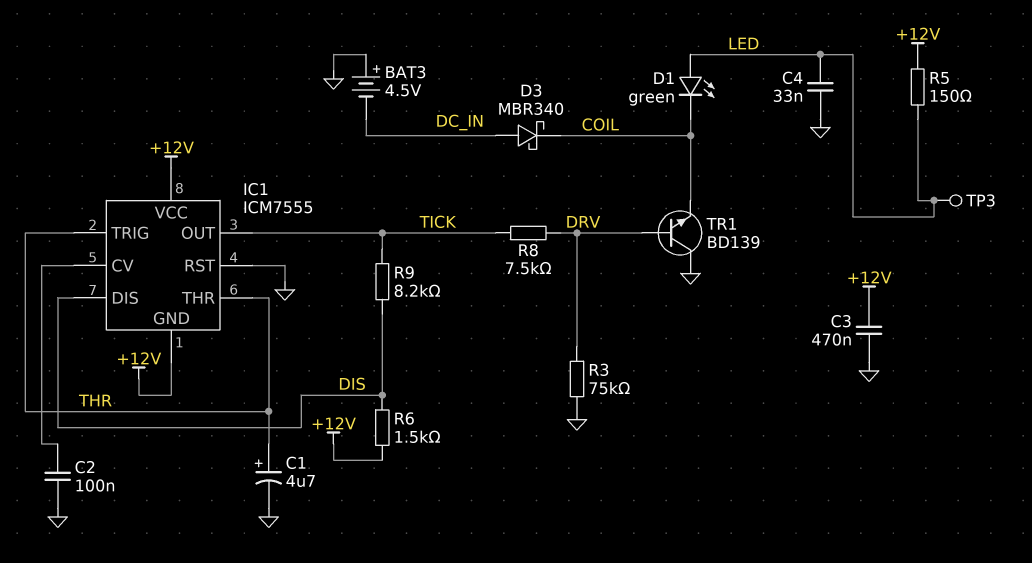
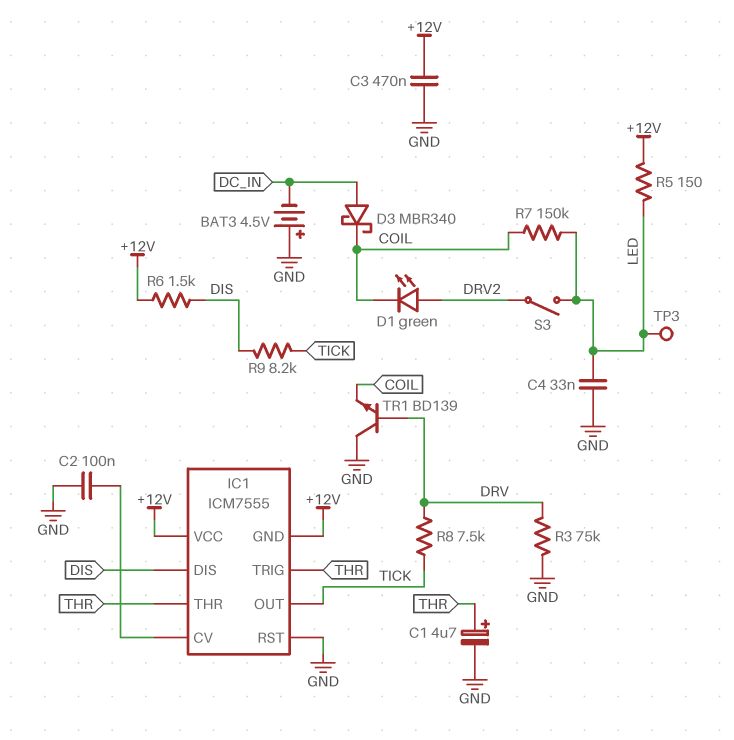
D1: LED green (A LED, K COIL) -> LED green (A DRV2, K COIL)
R7: none -> 150k (COIL, LED)
S3: none -> switch (DRV2, LED)

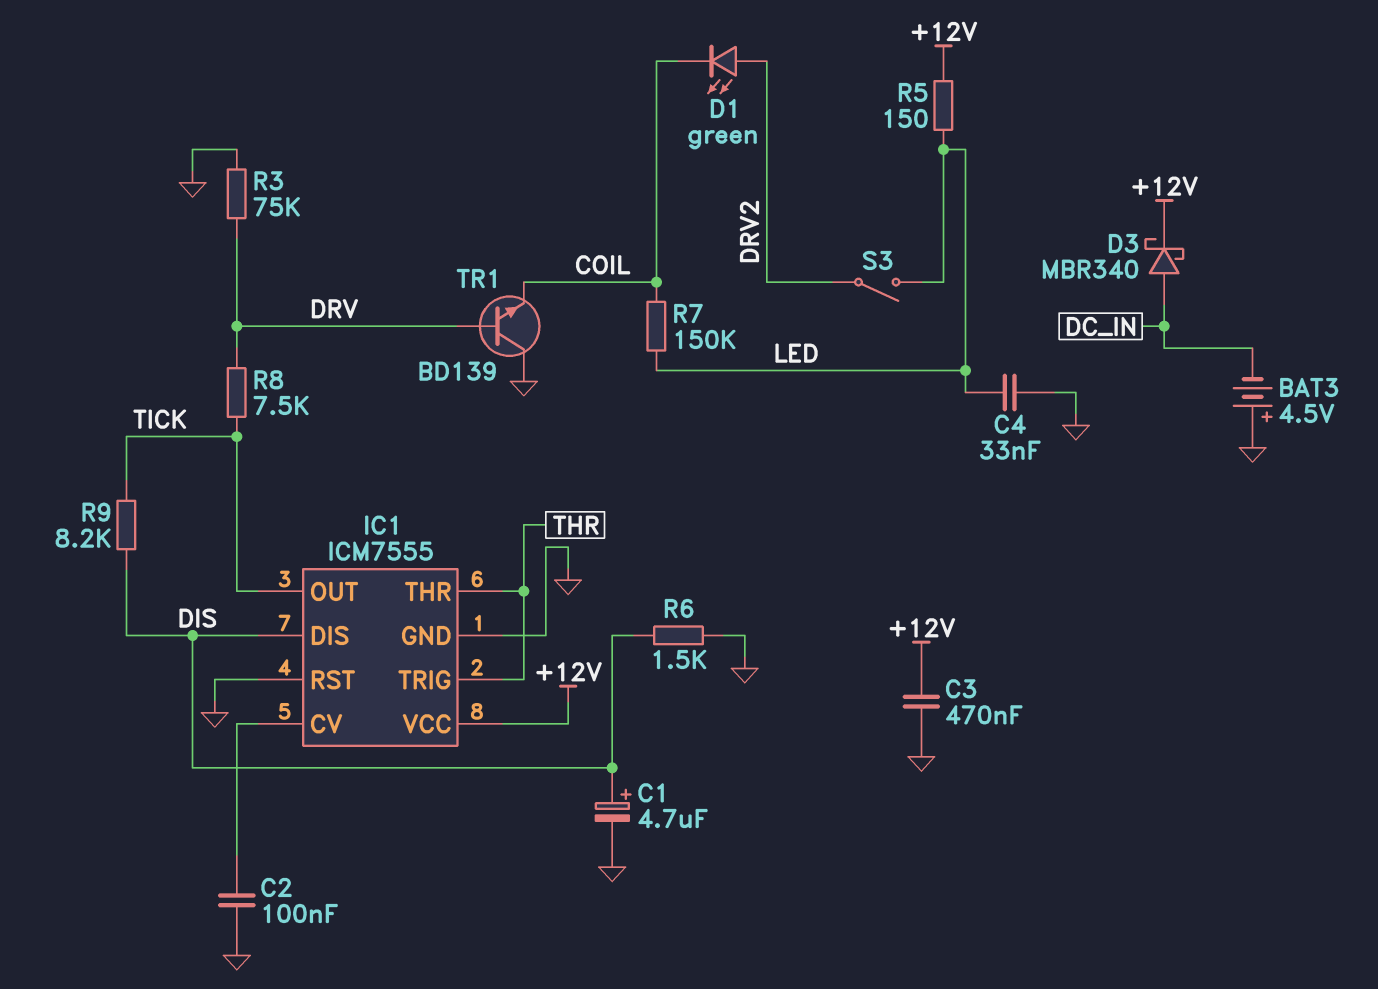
C1: 4.7uF (plus THR, minus GND) -> 4.7uF (plus DIS, minus GND)
D3: schottky MBR340 (A DC_IN, K COIL) -> schottky MBR340 (A DC_IN, K +12V)
IC1 pin GND: +12V -> GND
R6: 1.5k (+12V, DIS) -> 1.5k (DIS, GND)
TP3: test point (LED) -> none

